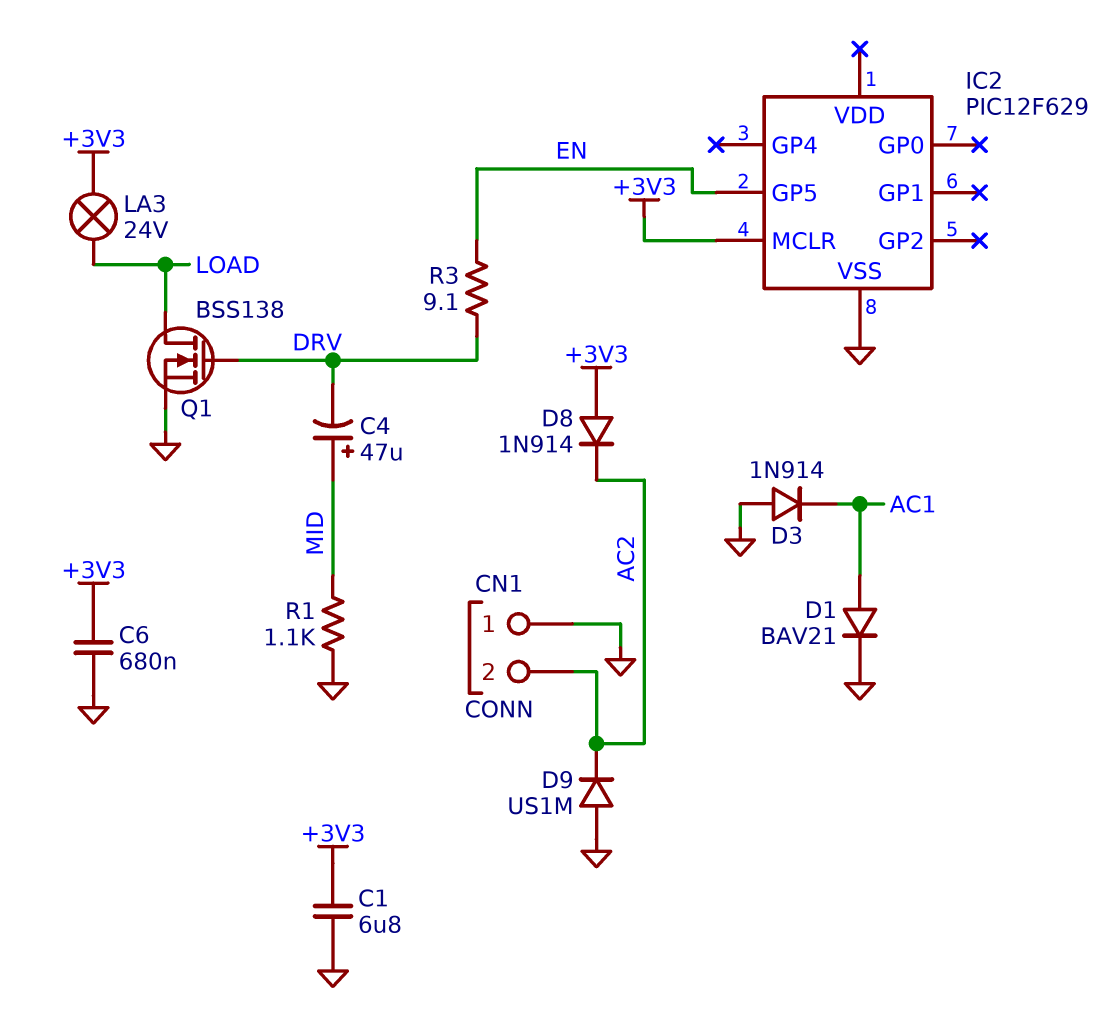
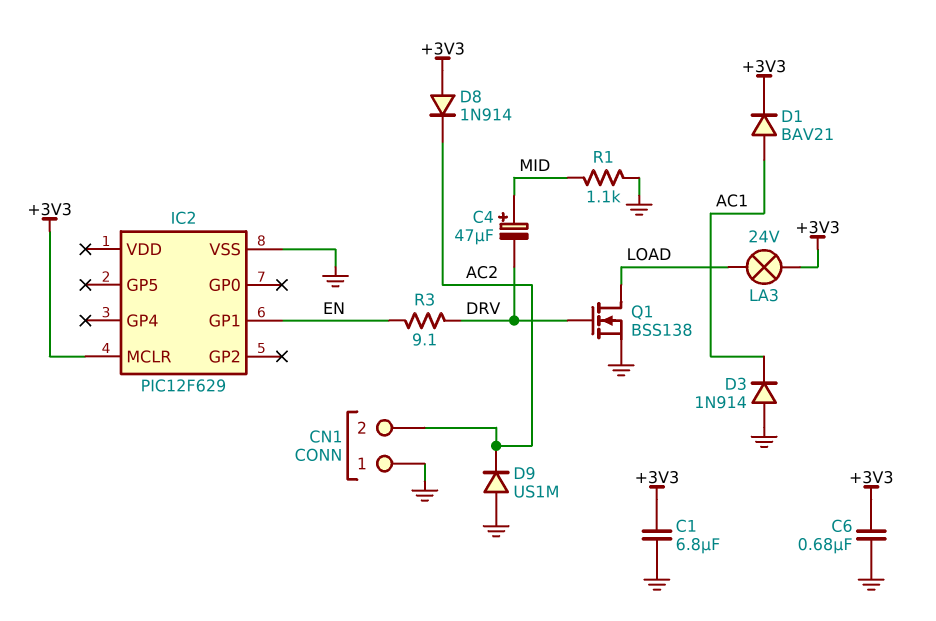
D1: diode BAV21 (A AC1, K GND) -> diode BAV21 (A AC1, K +3V3)
IC2 pin GP1: none -> EN
IC2 pin GP5: EN -> none

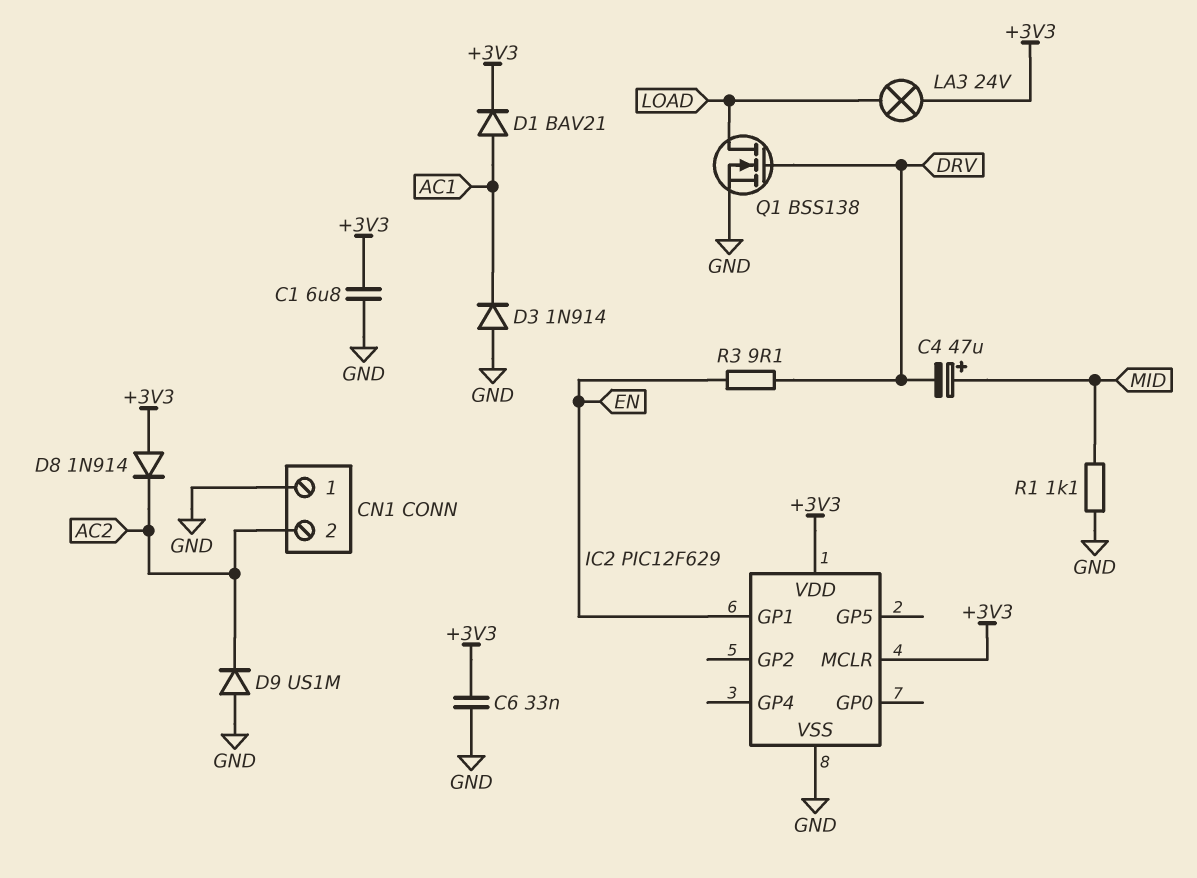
C6: 680nF (+3V3, GND) -> 33nF (+3V3, GND)
IC2 pin VDD: none -> +3V3

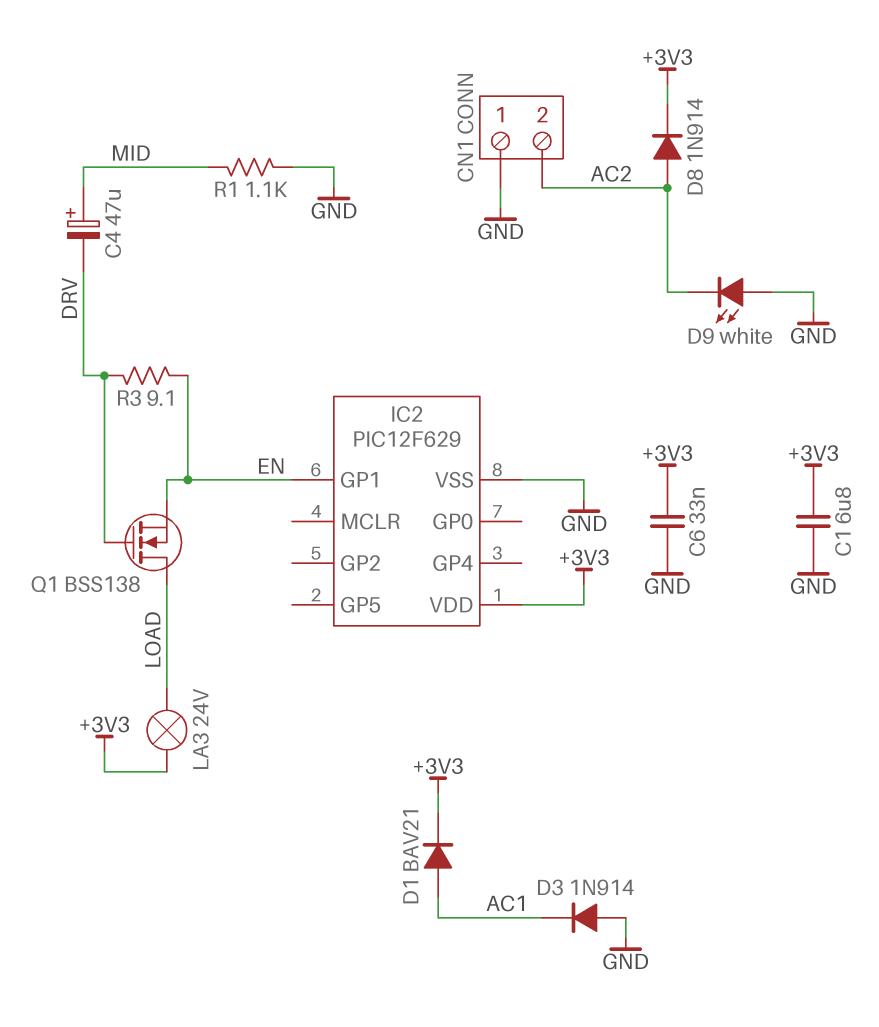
D8: diode 1N914 (A +3V3, K AC2) -> diode 1N914 (A AC2, K +3V3)
D9: diode US1M (A GND, K AC2) -> LED white (A GND, K AC2)
IC2 pin MCLR: +3V3 -> none
Q1: NMOS BSS138 (G DRV, D LOAD, S GND) -> NMOS BSS138 (G DRV, D LOAD, S EN)

